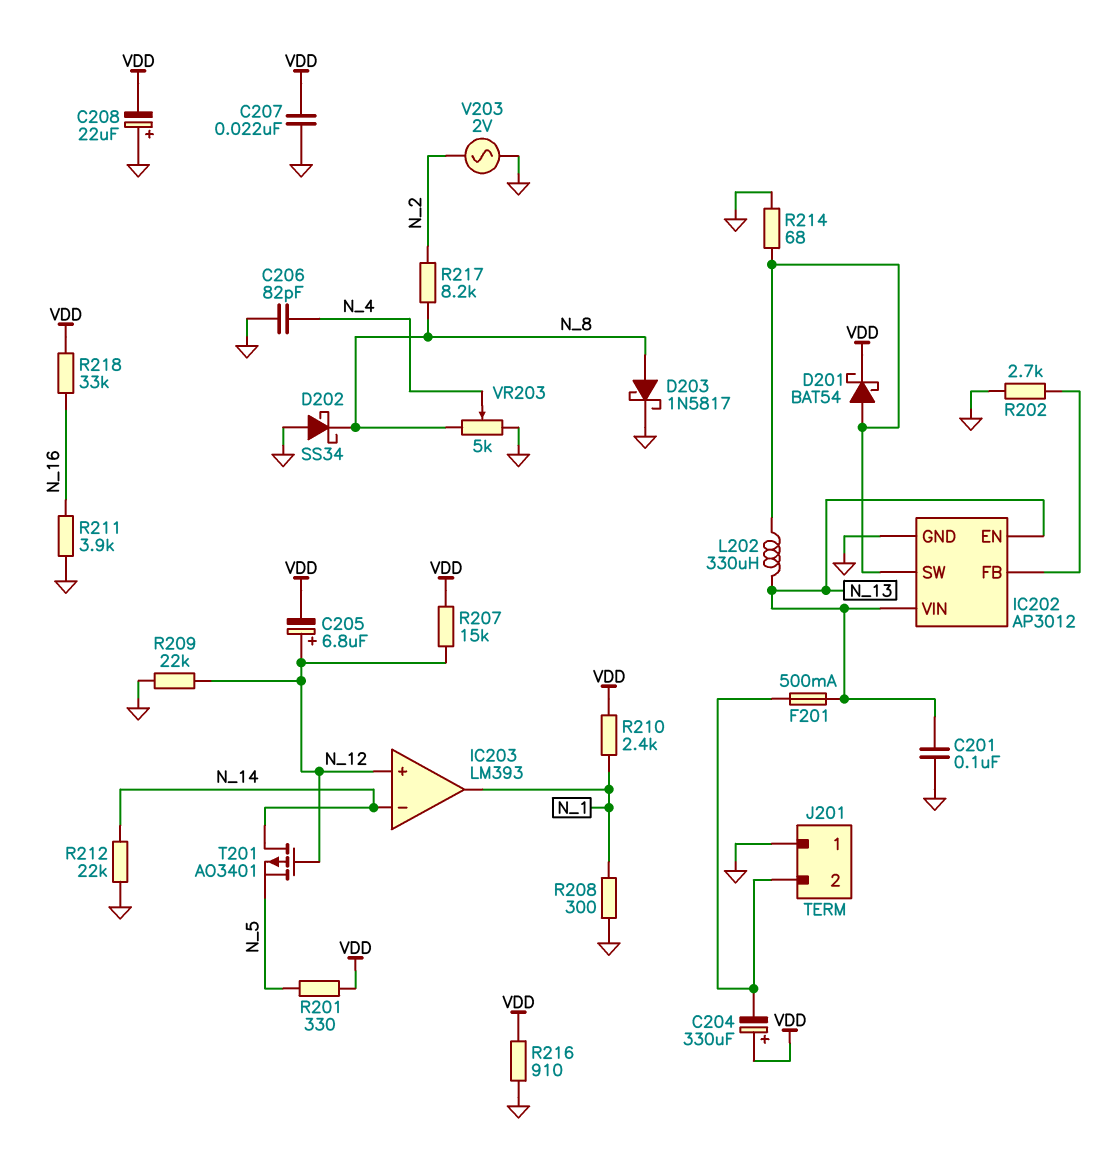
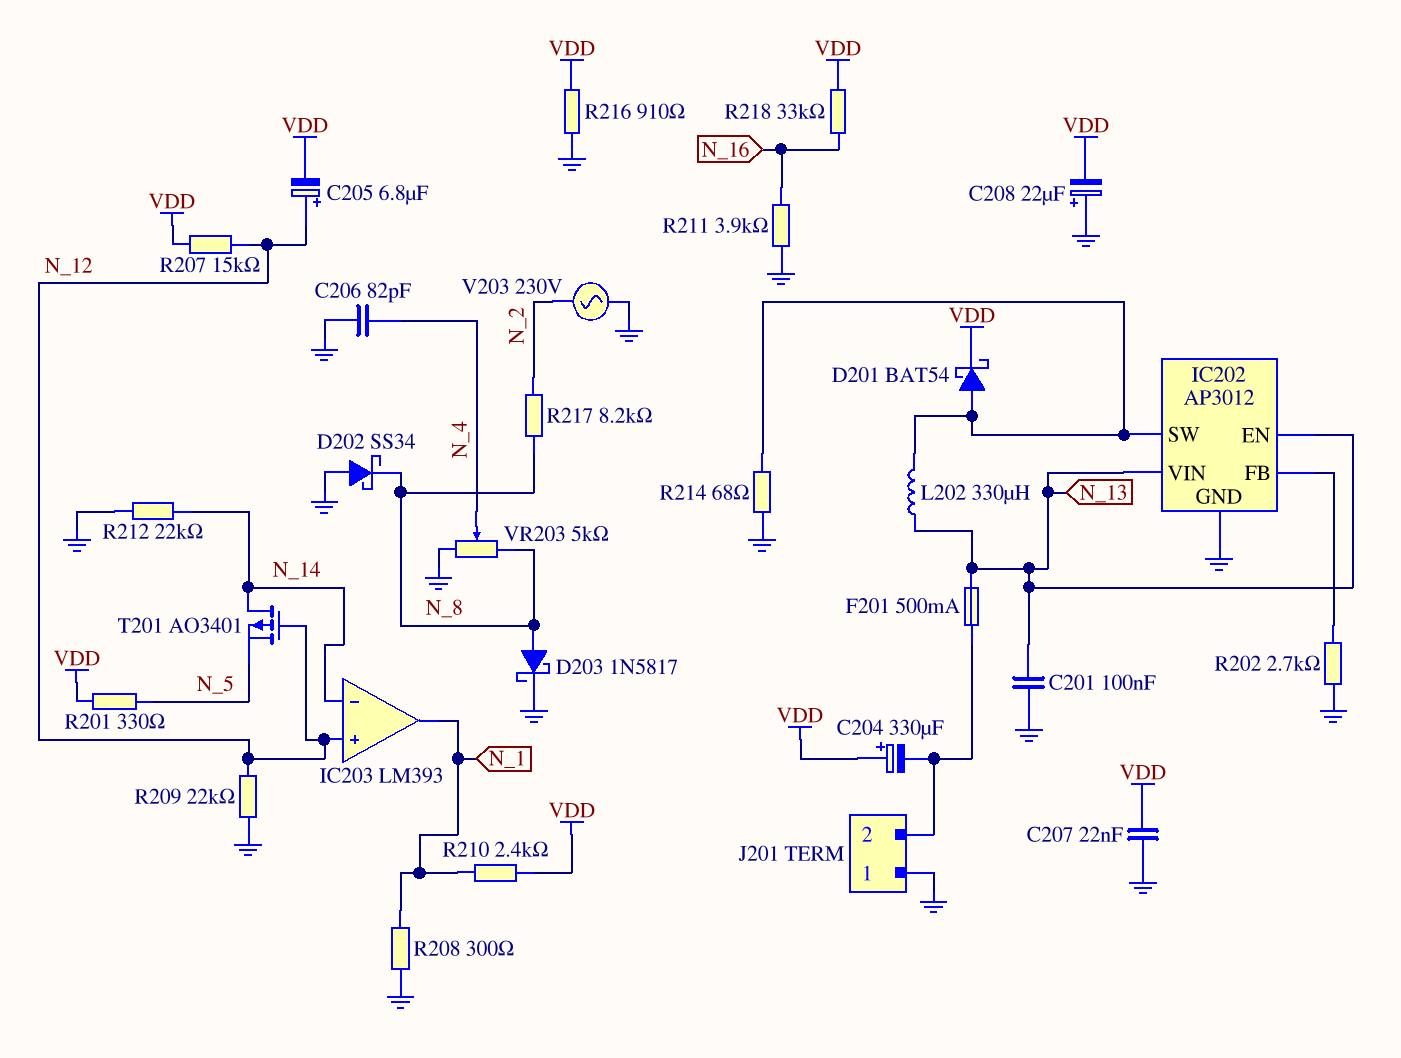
V203: AC 2V (GND, N_2) -> AC 230V (GND, N_2)

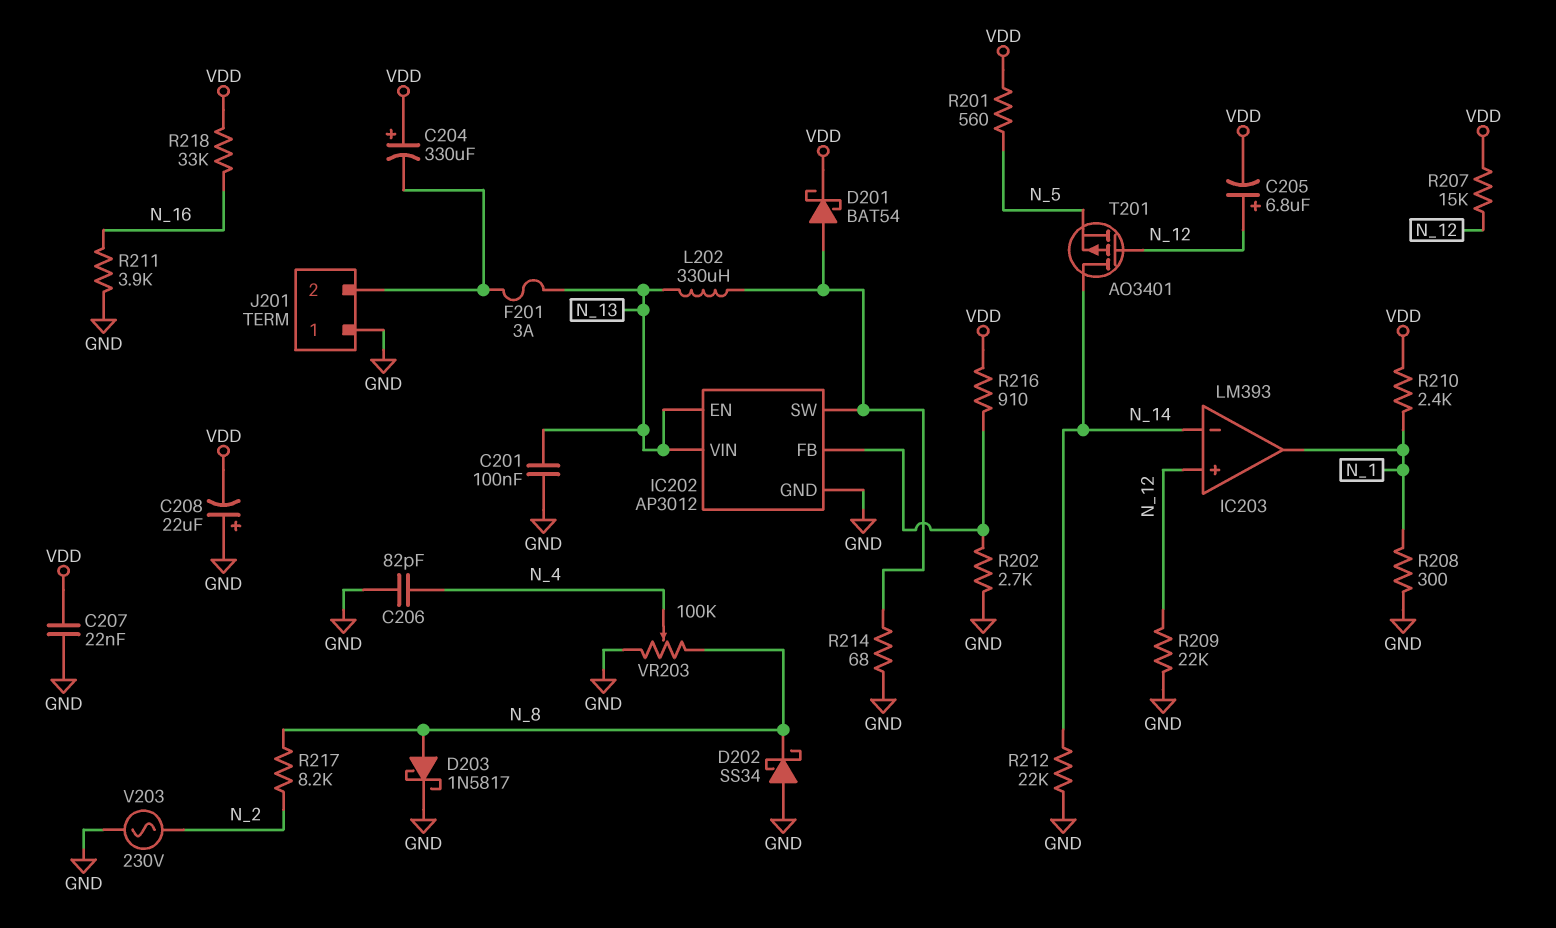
F201: 500mA (J201/2, N_13) -> 3A (J201/2, N_13)
R201: 330 (N_5, VDD) -> 560 (N_5, VDD)
R216: 910 (GND, VDD) -> 910 (IC202/FB, VDD)
VR203: 5k (GND, N_8, wiper N_4) -> 100k (GND, N_8, wiper N_4)

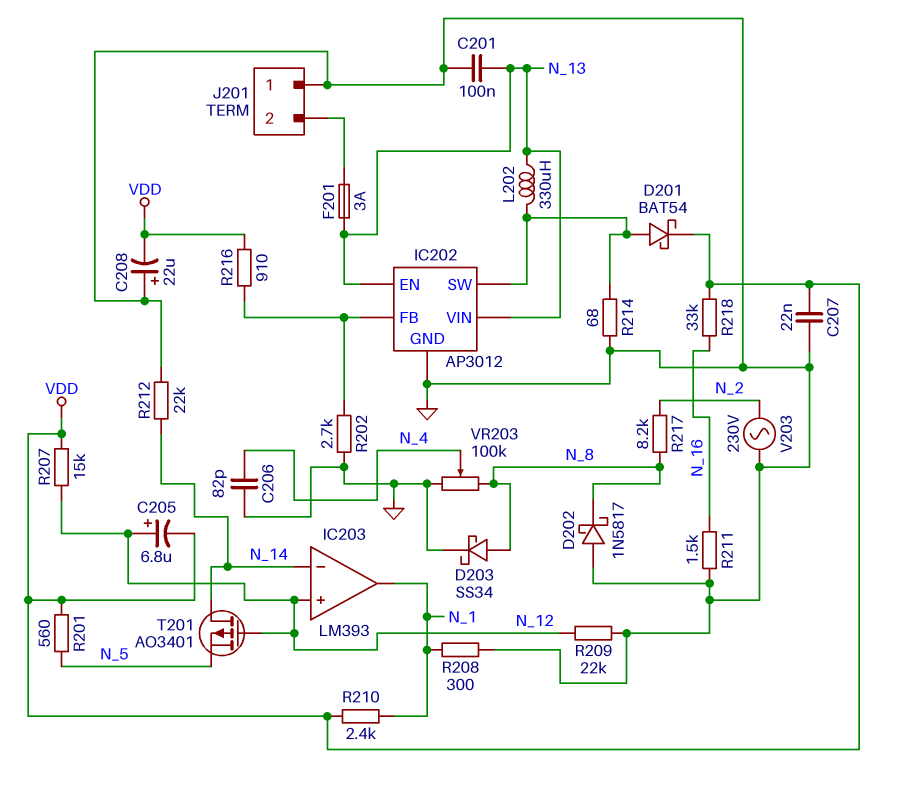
C204: 330uF (plus VDD, minus J201/2) -> none
D202: schottky SS34 (A GND, K N_8) -> schottky 1N5817 (A GND, K N_8)
D203: schottky 1N5817 (A N_8, K GND) -> schottky SS34 (A N_8, K GND)
R211: 3.9k (GND, N_16) -> 1.5k (GND, N_16)

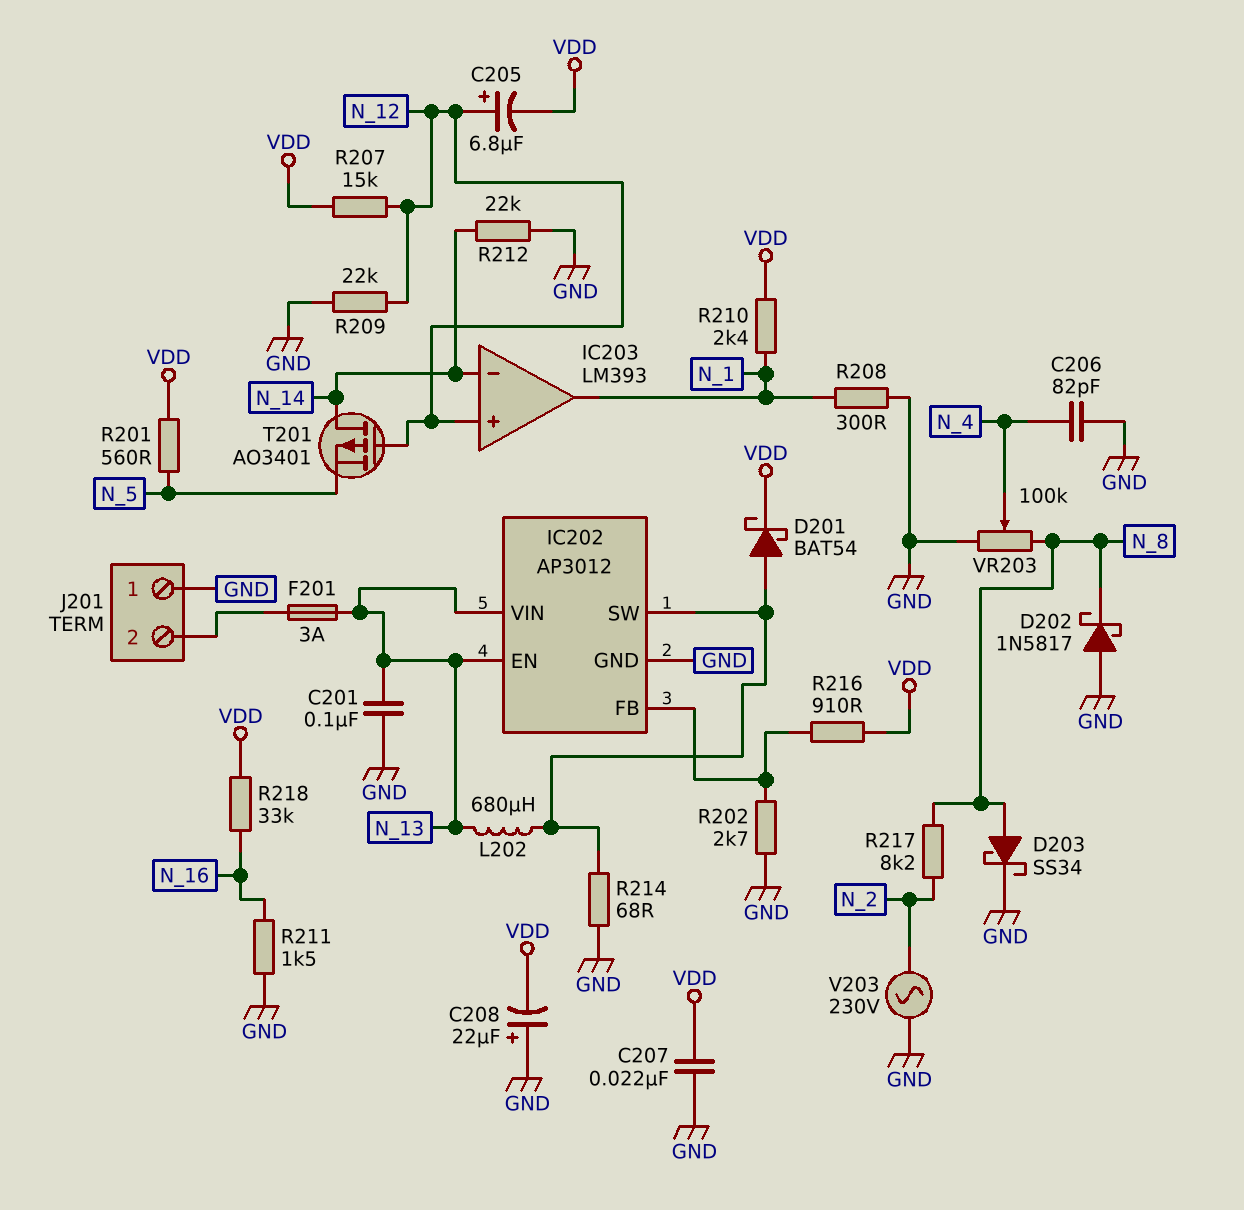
L202: 330uH (IC202/SW, N_13) -> 680uH (IC202/SW, N_13)

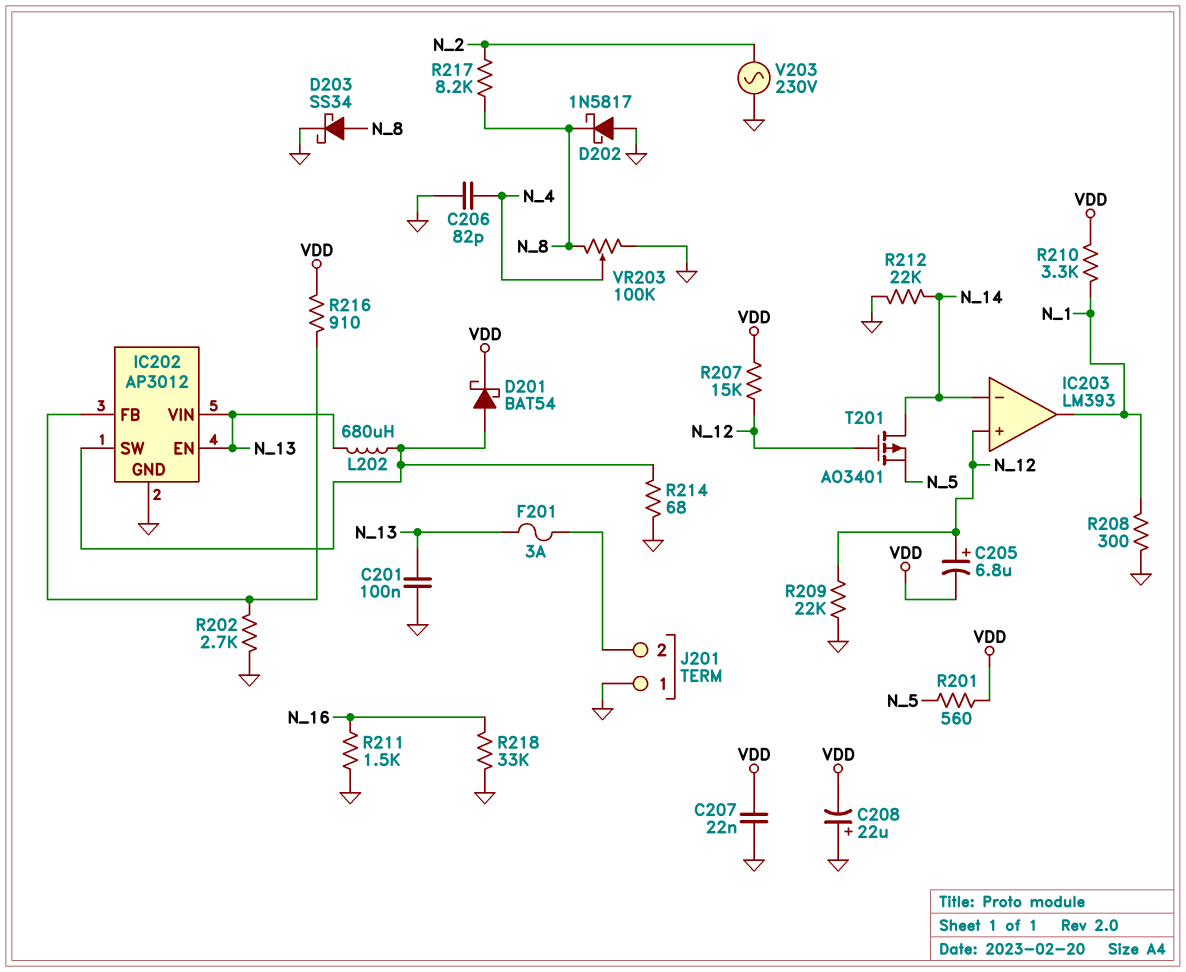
R210: 2.4k (N_1, VDD) -> 3.3k (N_1, VDD)
R218: 33k (N_16, VDD) -> 33k (GND, N_16)

